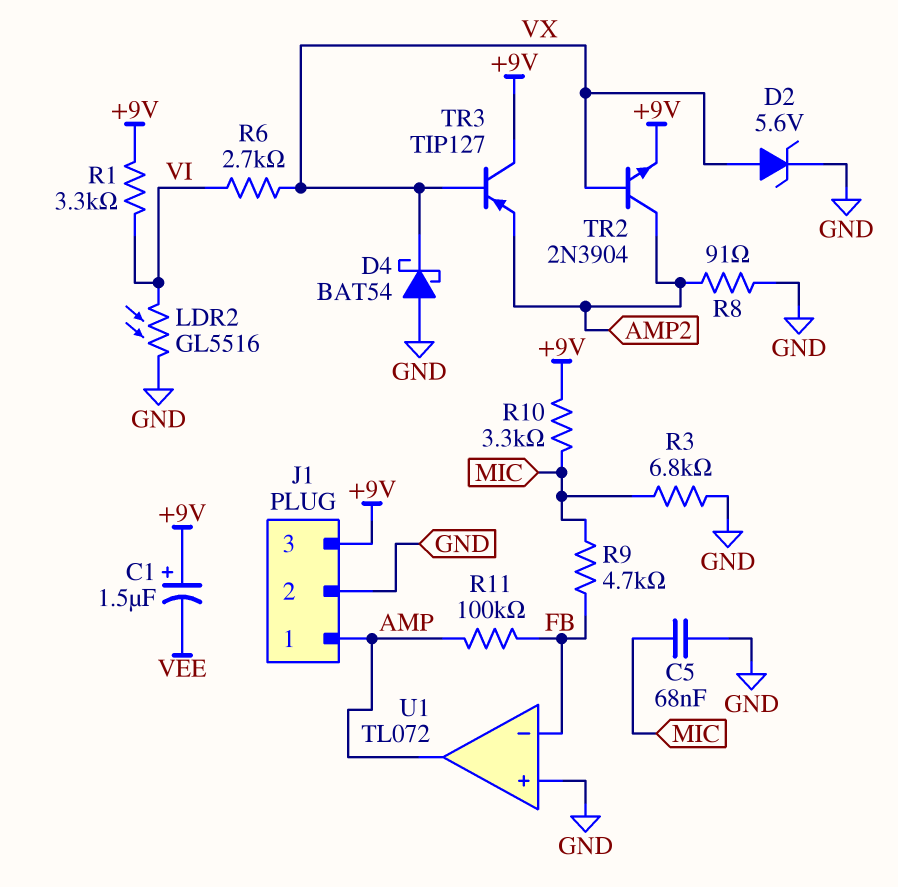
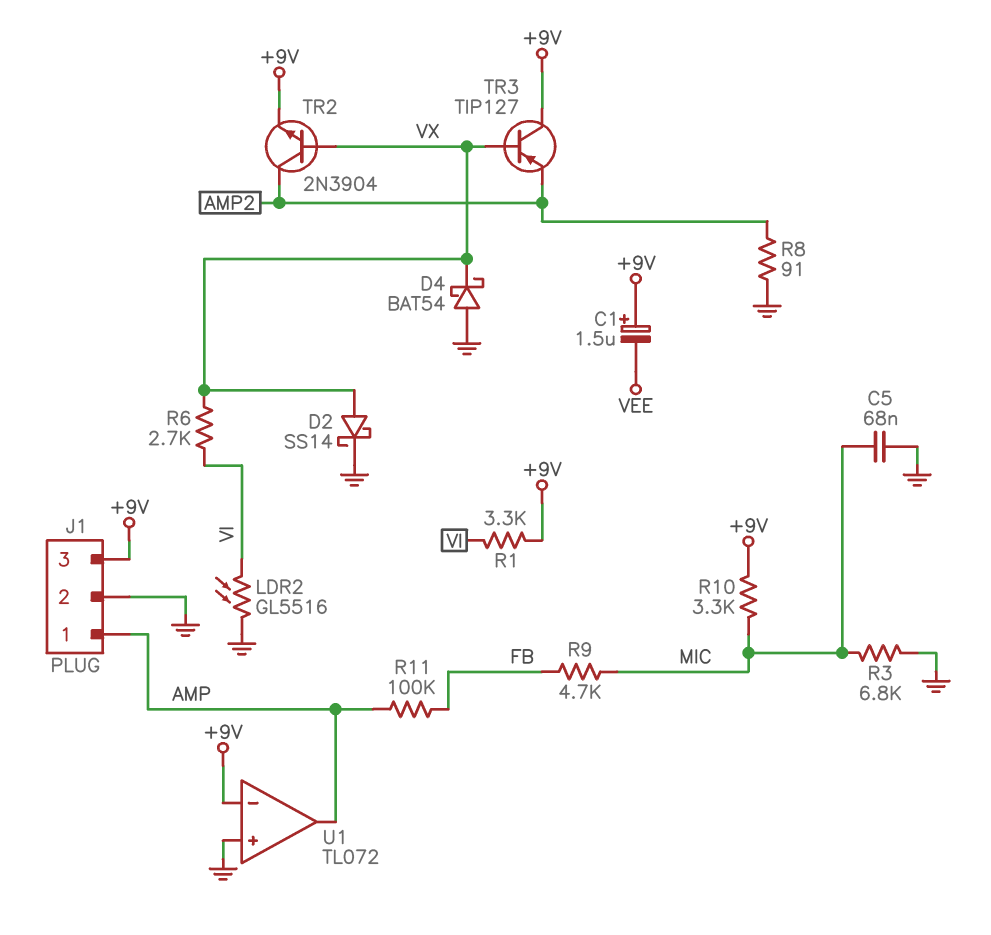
D2: zener 5.6V (A VX, K GND) -> schottky SS14 (A VX, K GND)
U1 pin in-: FB -> +9V

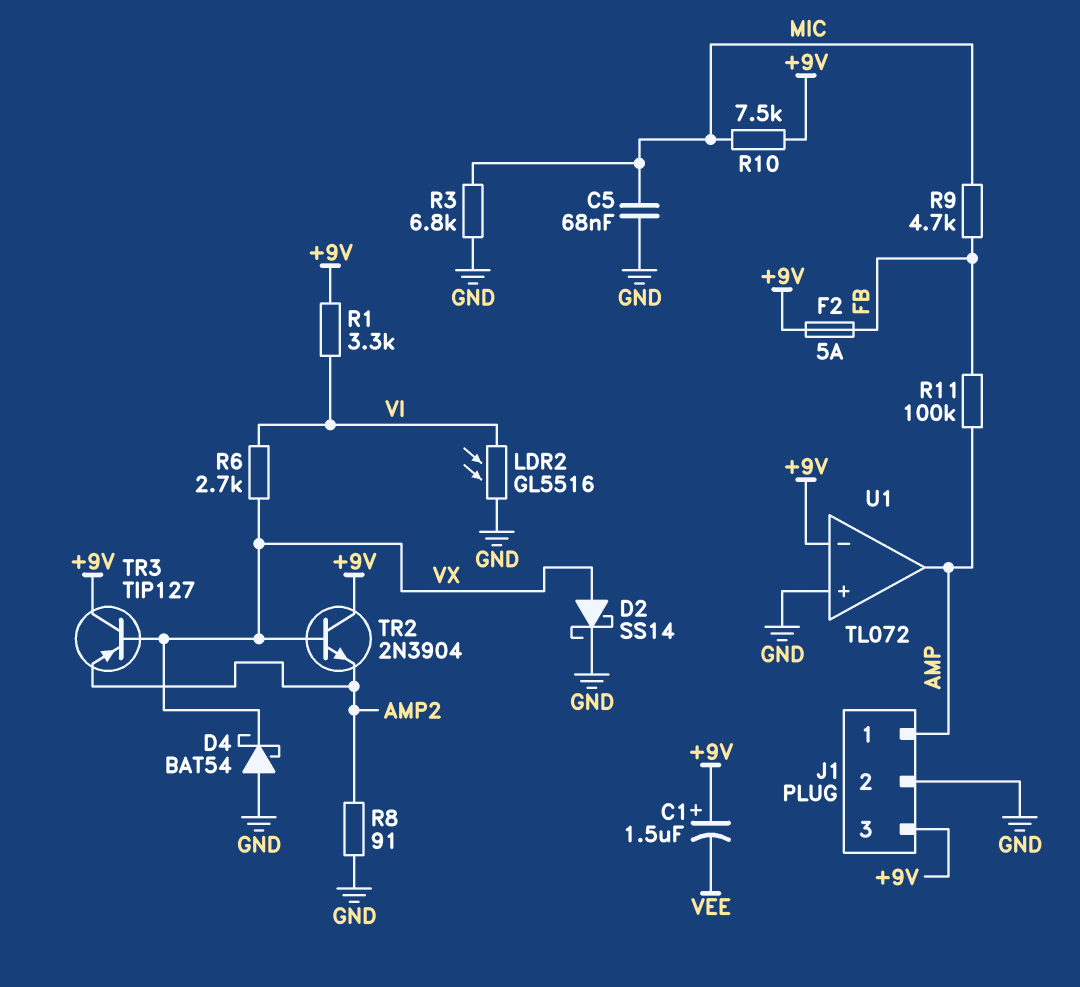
F2: none -> 5A (+9V, FB)
R10: 3.3k (+9V, MIC) -> 7.5k (+9V, MIC)
TR2: NPN 2N3904 (B VX, C AMP2, E +9V) -> NPN 2N3904 (B VX, C +9V, E AMP2)

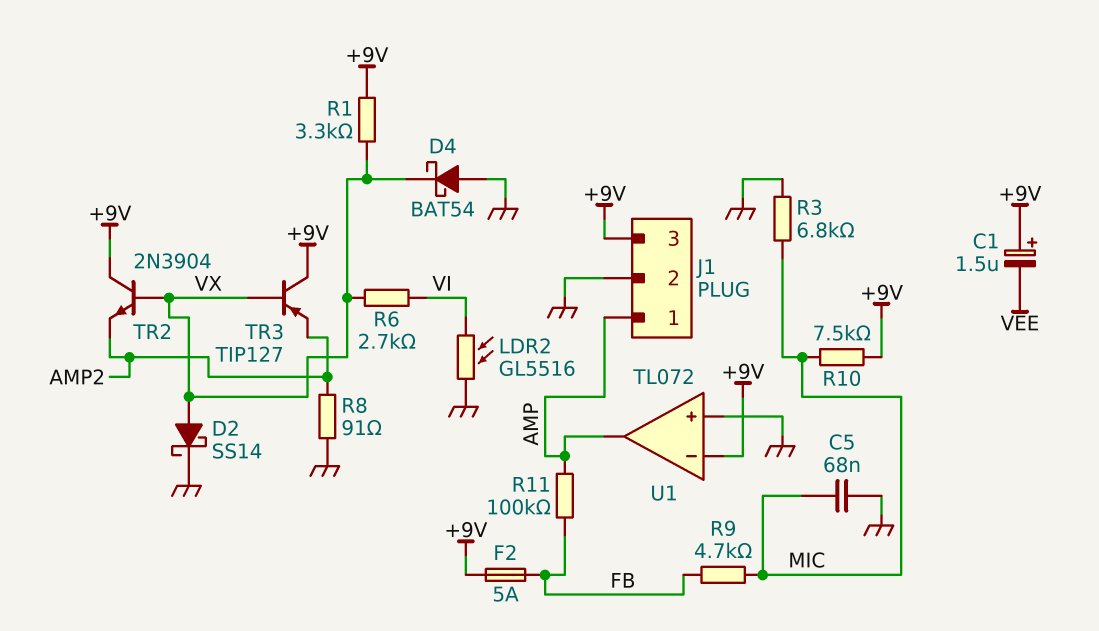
R1: 3.3k (+9V, VI) -> 3.3k (+9V, VX)

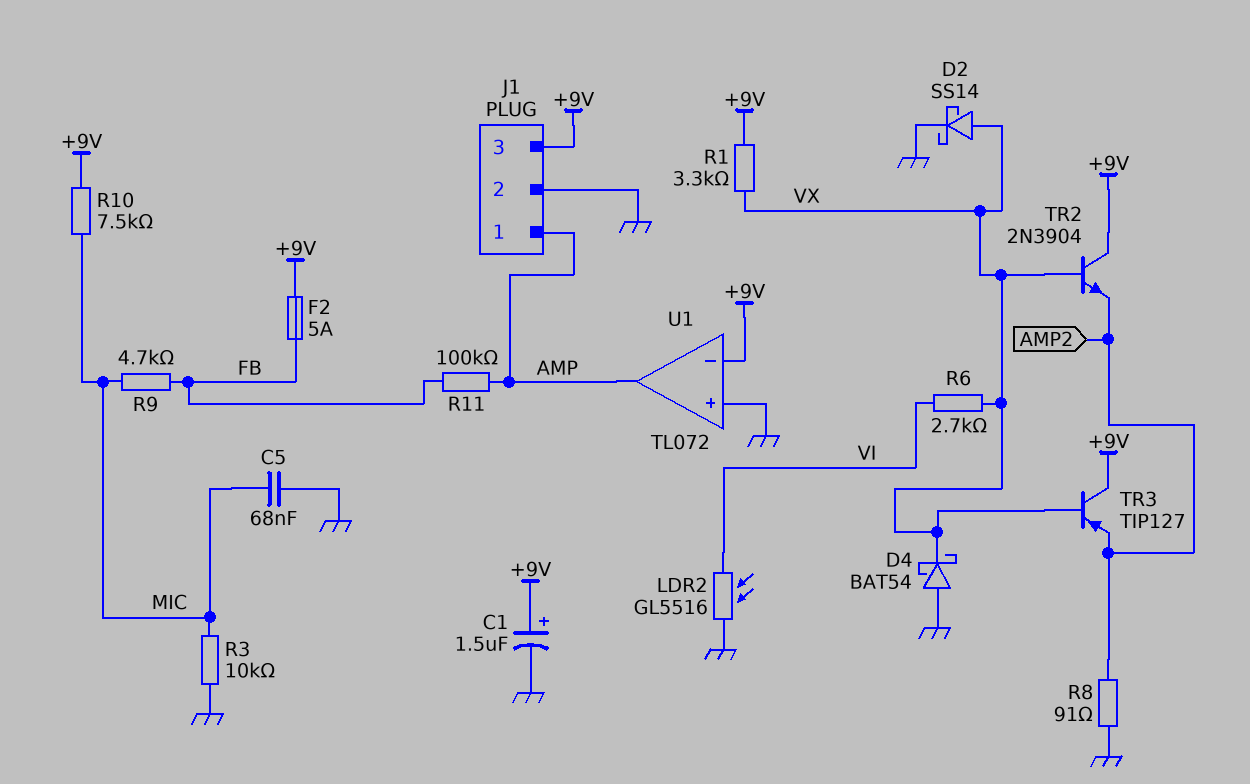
C1: 1.5uF (plus +9V, minus VEE) -> 1.5uF (plus +9V, minus GND)
R3: 6.8k (GND, MIC) -> 10k (GND, MIC)

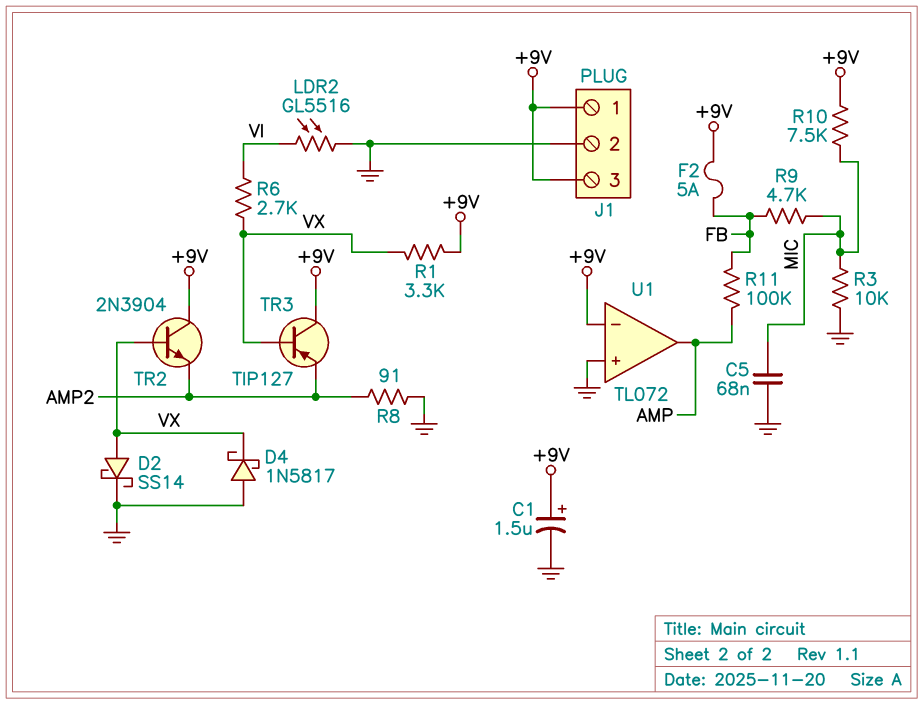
D4: schottky BAT54 (A GND, K VX) -> schottky 1N5817 (A GND, K VX)
J1 pin 1: AMP -> +9V

